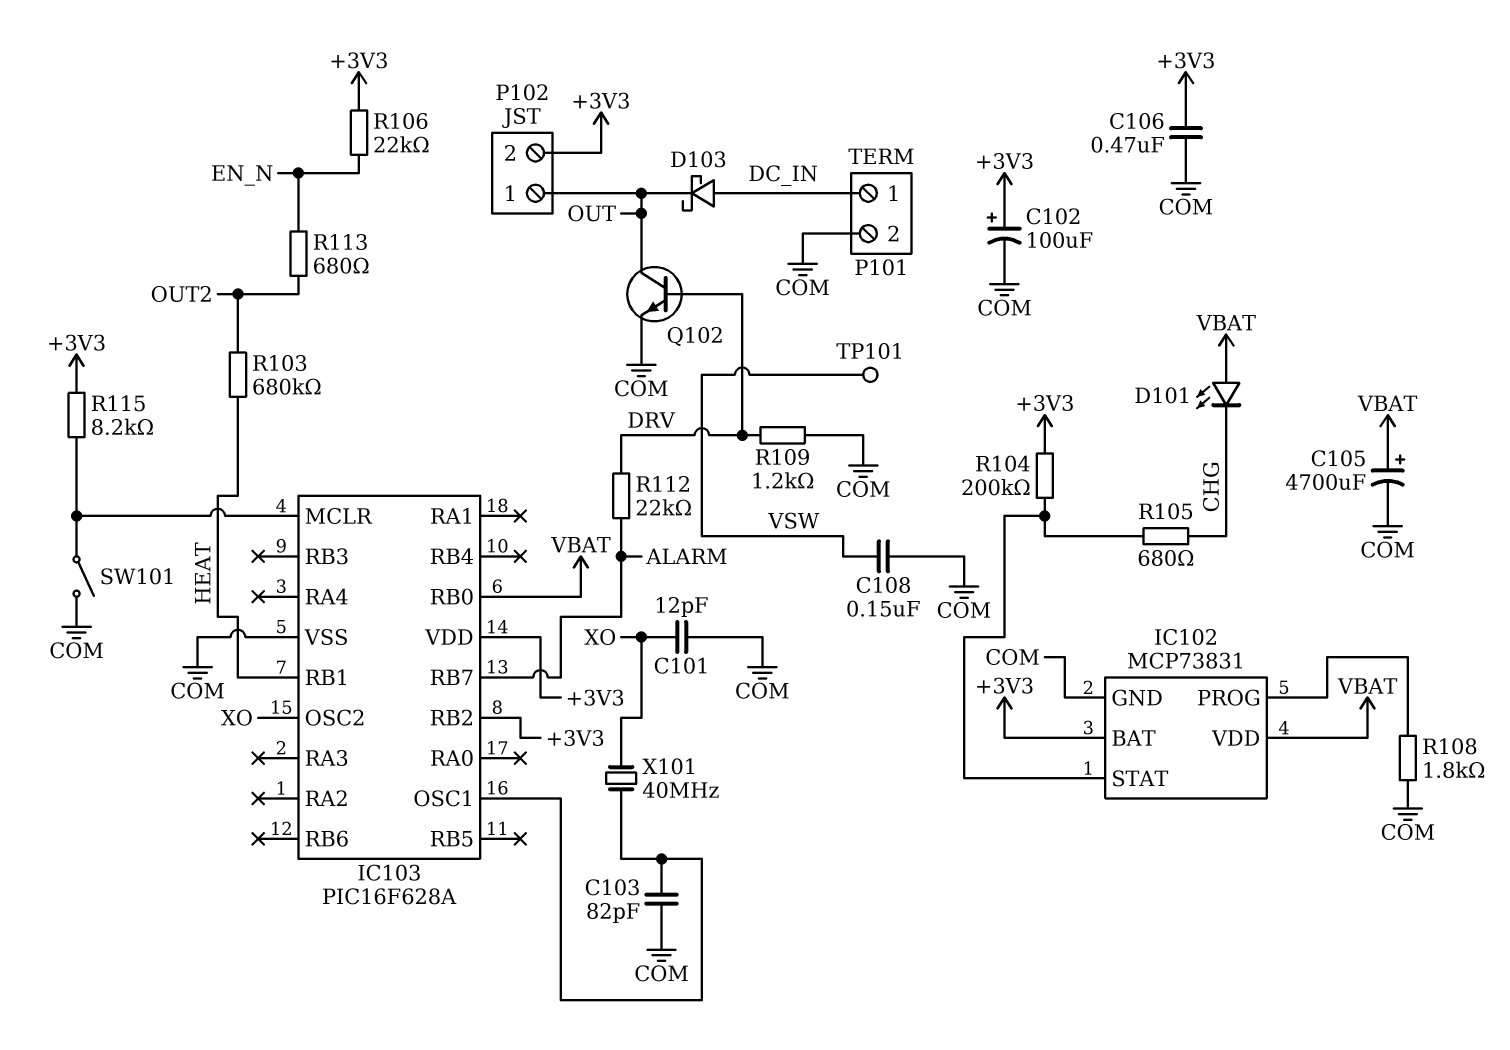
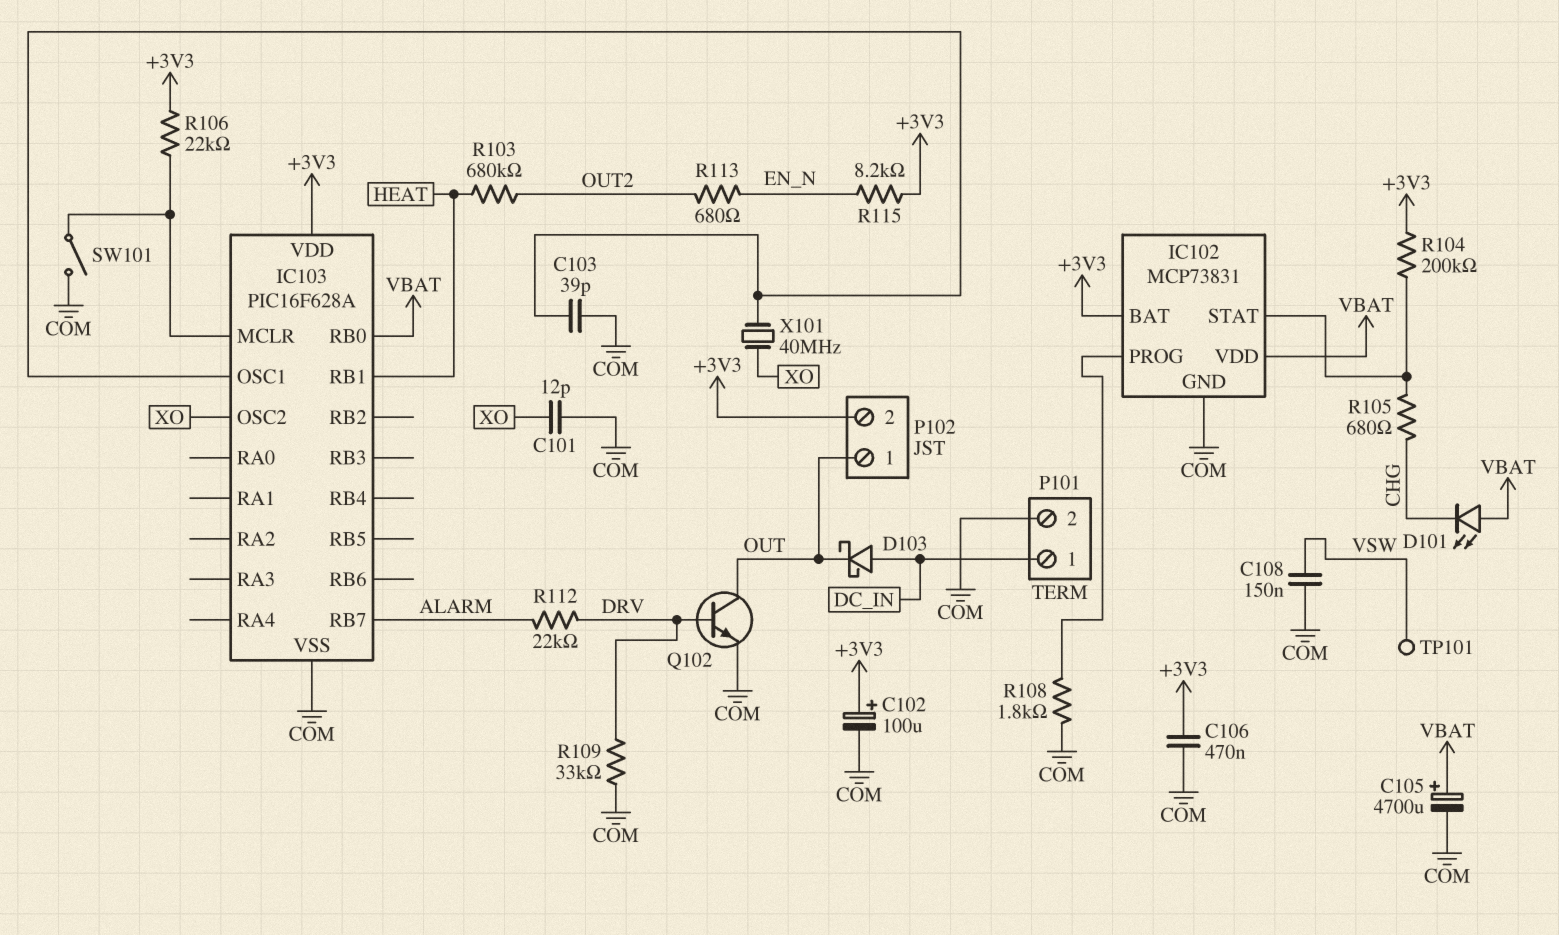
C103: 82pF (COM, IC103/OSC1) -> 39pF (COM, IC103/OSC1)
IC103 pin RB2: +3V3 -> none
R106: 22k (+3V3, EN_N) -> 22k (+3V3, IC103/MCLR)
R109: 1.2k (COM, DRV) -> 33k (COM, DRV)
R115: 8.2k (+3V3, IC103/MCLR) -> 8.2k (+3V3, EN_N)

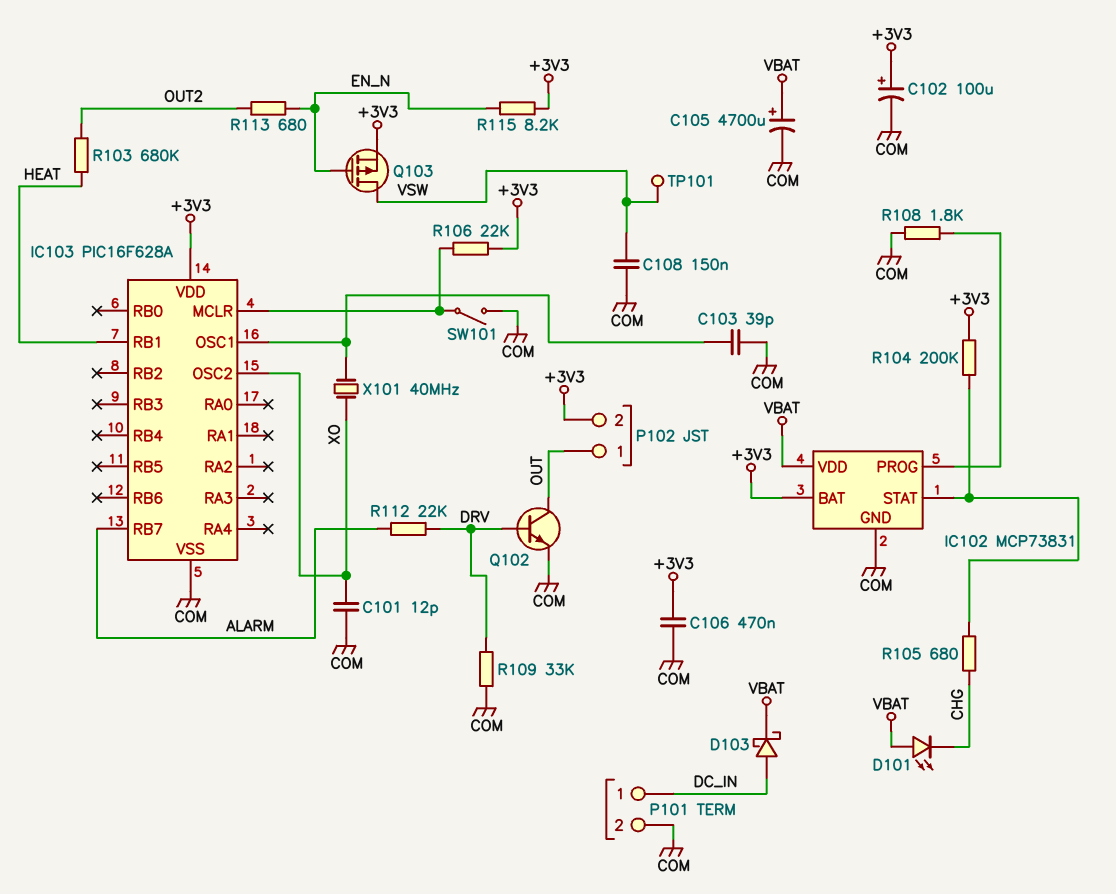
D103: schottky (A DC_IN, K OUT) -> schottky (A DC_IN, K VBAT)
IC103 pin RB0: VBAT -> none
Q103: none -> PMOS (G EN_N, D VSW, S +3V3)

